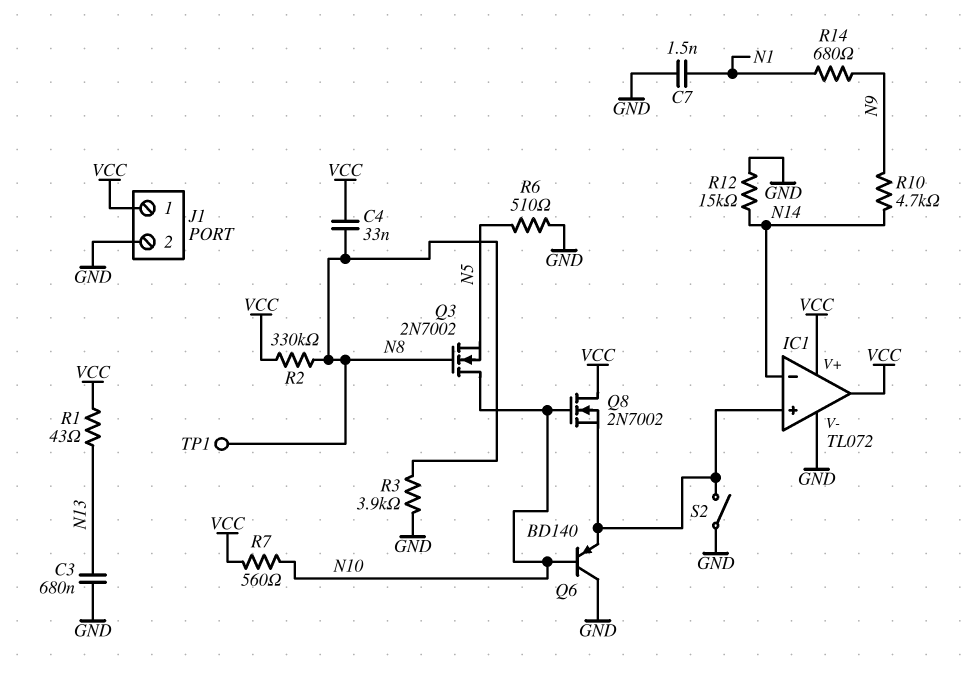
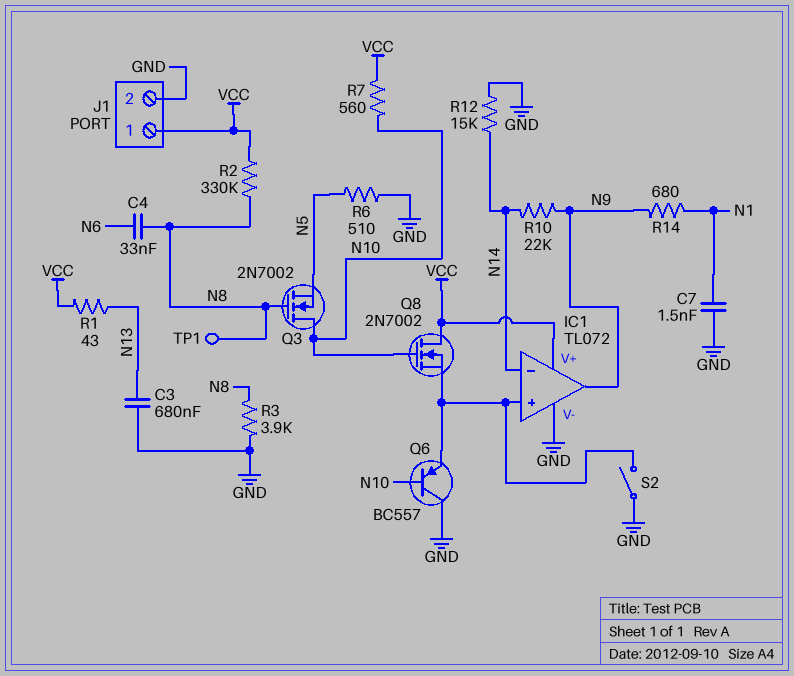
C4: 33nF (N8, VCC) -> 33nF (N6, N8)
IC1 pin out: VCC -> N9
Q6: PNP BD140 (B N10, C GND, E IC1/in+) -> PNP BC557 (B N10, C GND, E IC1/in+)
R10: 4.7k (N9, N14) -> 22k (N9, N14)

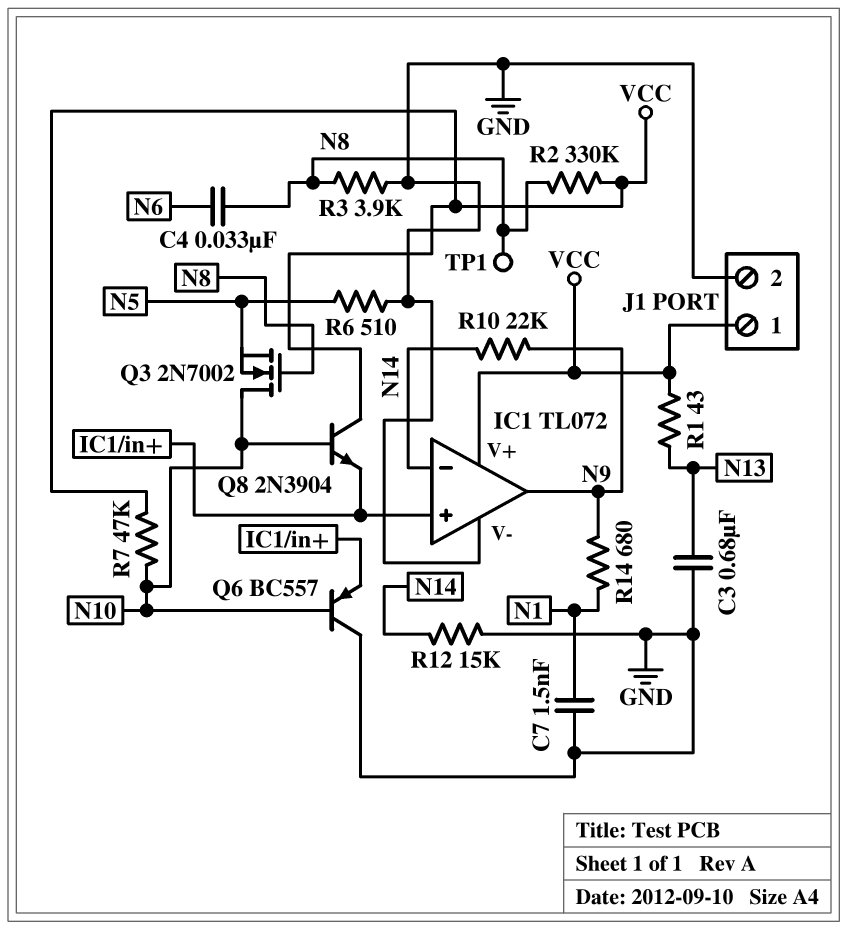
Q8: NMOS 2N7002 (G N10, D VCC, S IC1/in+) -> NPN 2N3904 (B N10, C VCC, E IC1/in+)
R7: 560 (N10, VCC) -> 47k (N10, VCC)
S2: switch (GND, IC1/in+) -> none

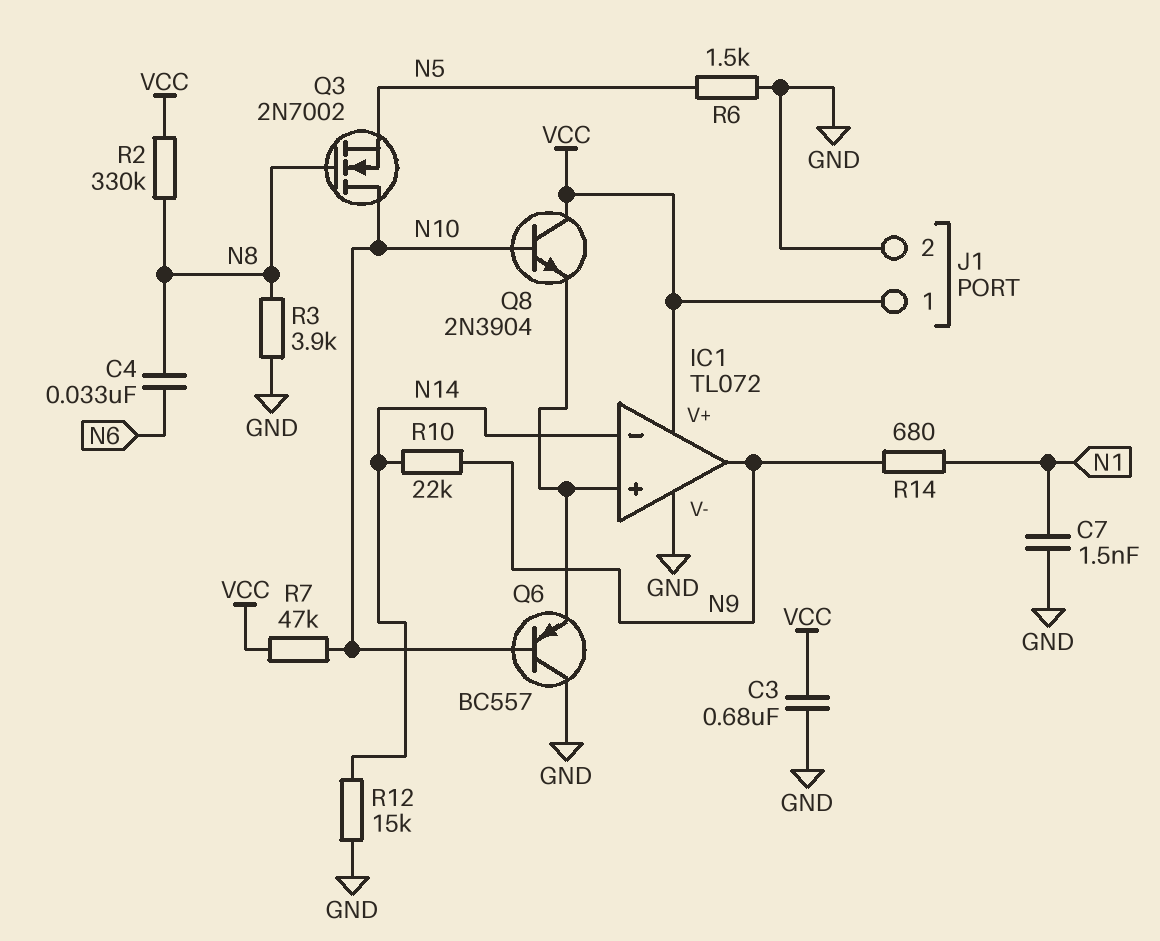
C3: 680nF (GND, N13) -> 680nF (GND, VCC)
R1: 43 (N13, VCC) -> none
R6: 510 (GND, N5) -> 1.5k (GND, N5)
TP1: test point (N8) -> none

